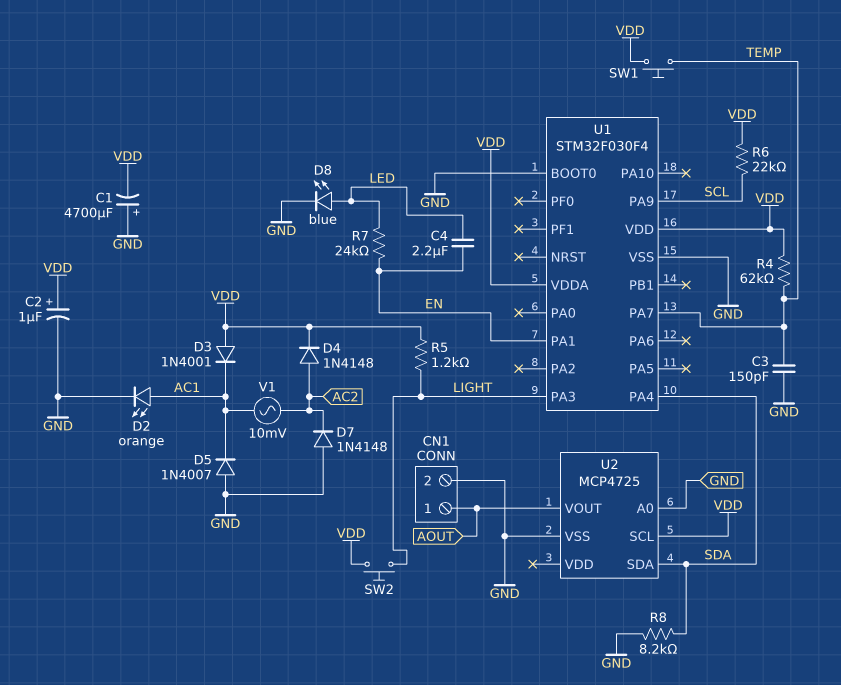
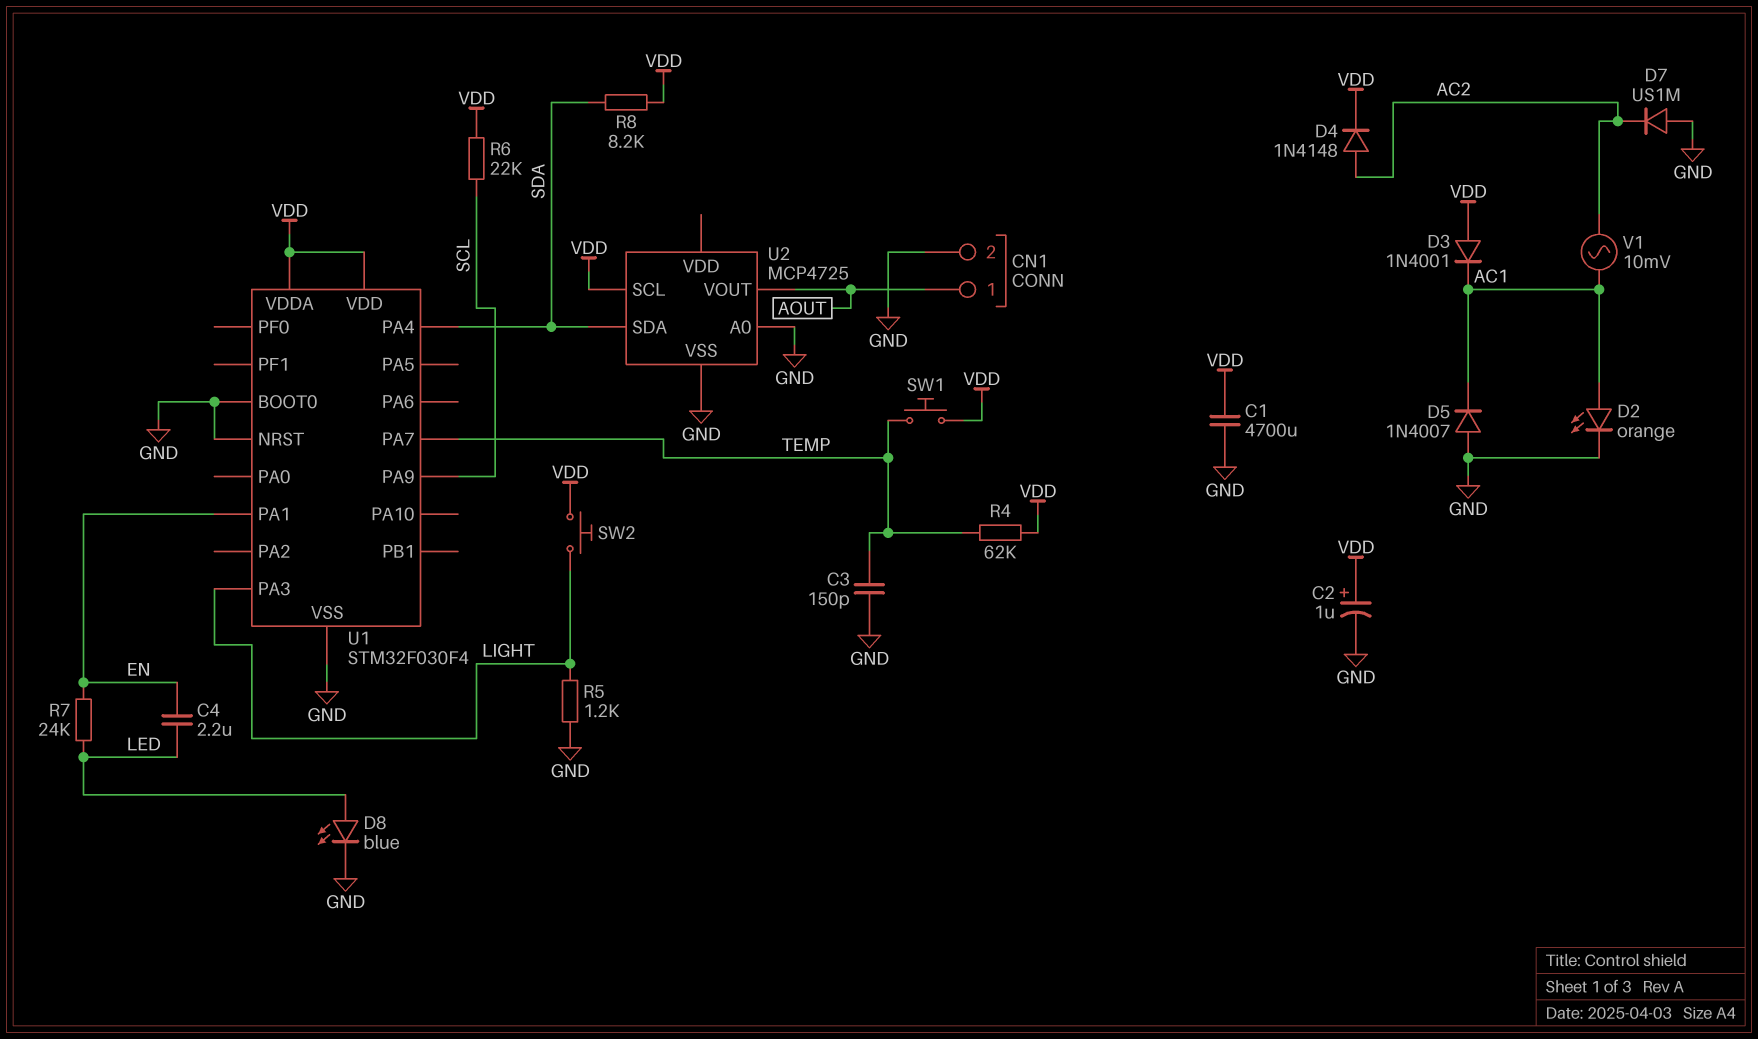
C1: 4700uF (plus GND, minus VDD) -> 4700uF (GND, VDD)
D7: diode 1N4148 (A GND, K AC2) -> diode US1M (A GND, K AC2)
R5: 1.2k (LIGHT, VDD) -> 1.2k (GND, LIGHT)
R8: 8.2k (GND, SDA) -> 8.2k (SDA, VDD)
U1 pin NRST: none -> GND

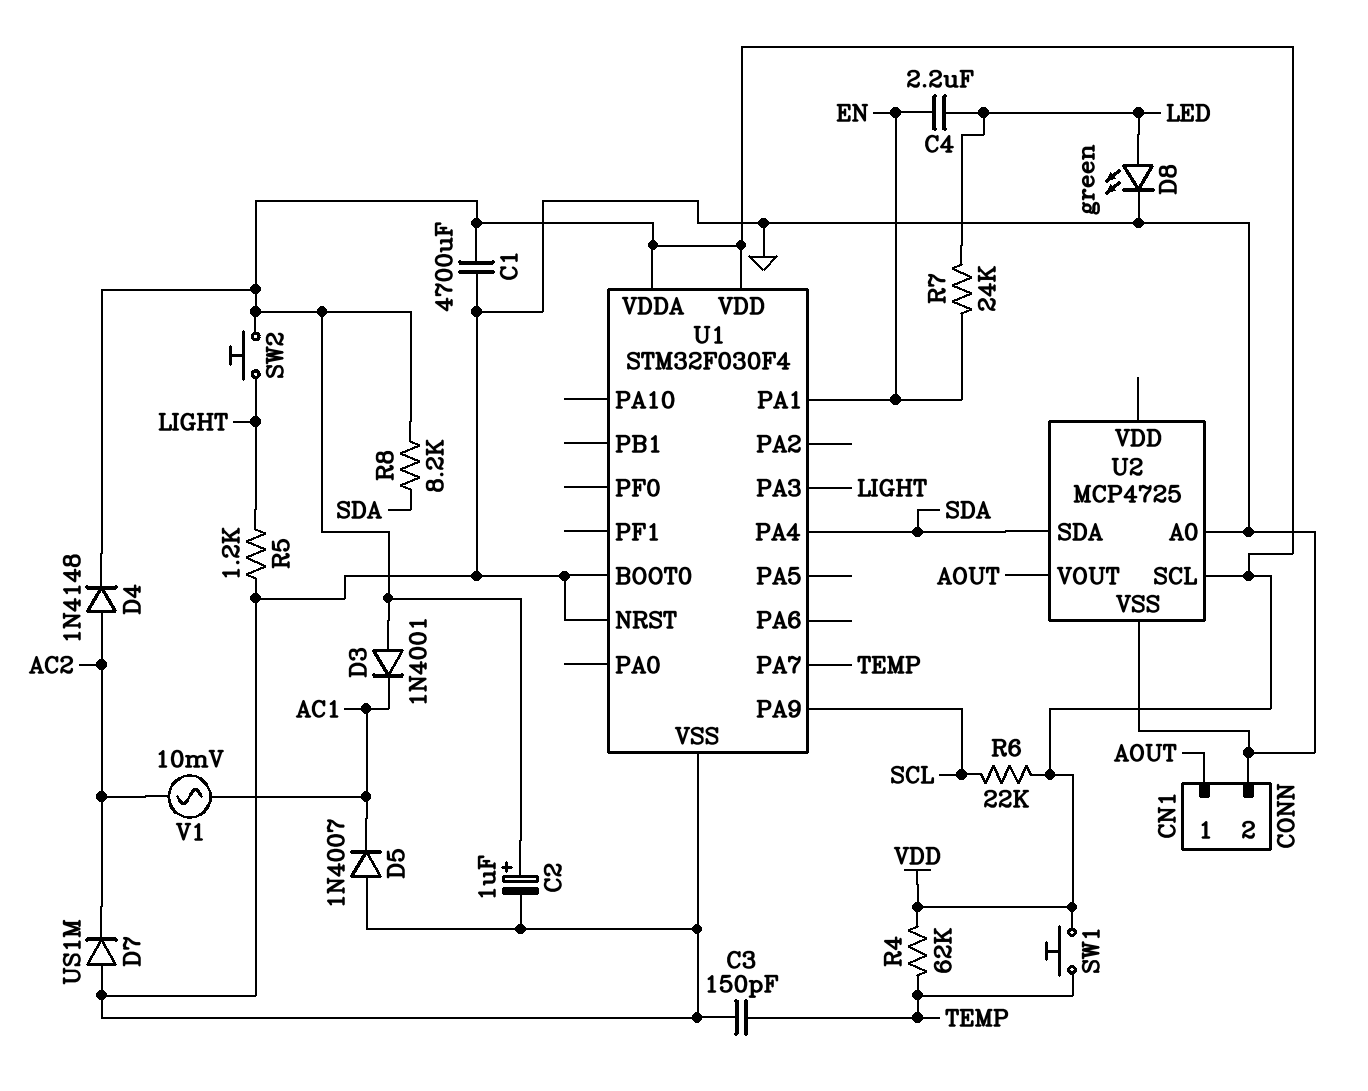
D2: LED orange (A AC1, K GND) -> none
D8: LED blue (A LED, K GND) -> LED green (A LED, K GND)

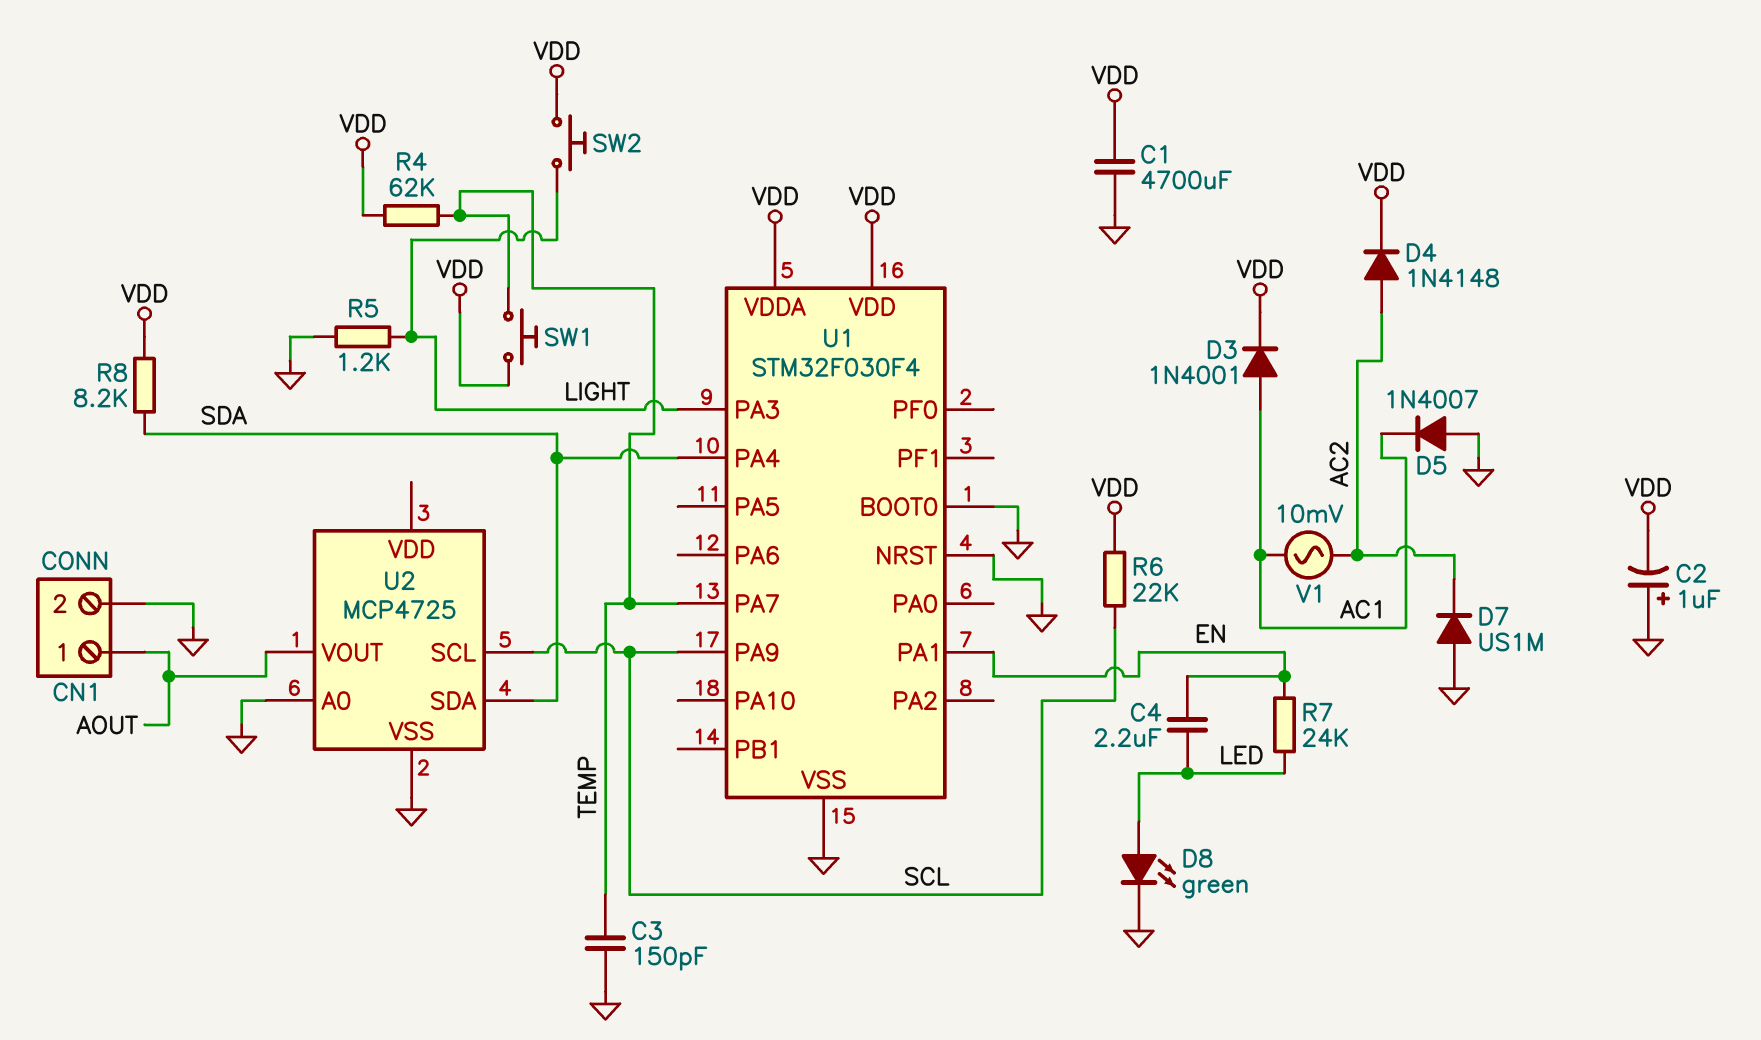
C2: 1uF (plus VDD, minus GND) -> 1uF (plus GND, minus VDD)
D3: diode 1N4001 (A VDD, K AC1) -> diode 1N4001 (A AC1, K VDD)
U2 pin SCL: VDD -> SCL

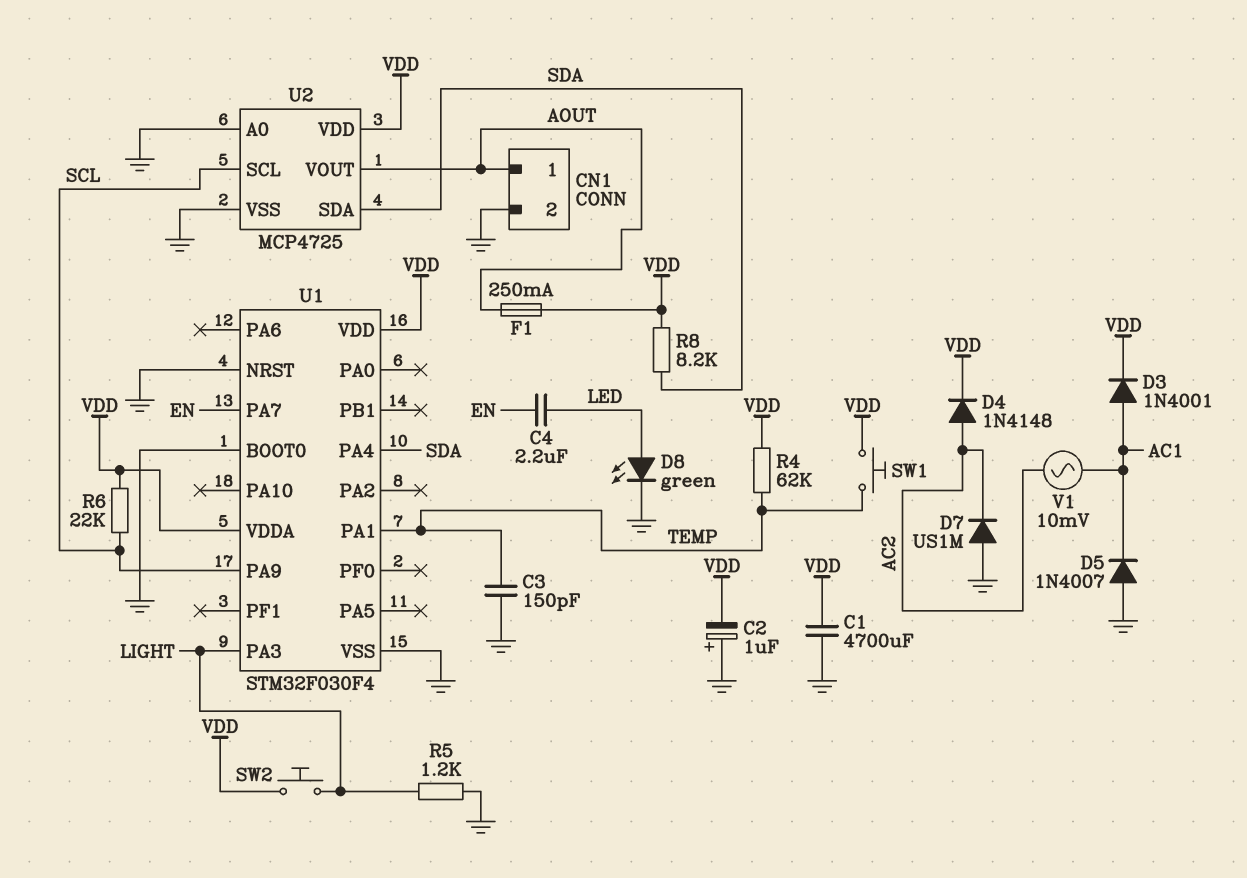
F1: none -> 250mA (AOUT, VDD)
R7: 24k (EN, LED) -> none
U1 pin PA1: EN -> TEMP
U1 pin PA7: TEMP -> EN
U2 pin VDD: none -> VDD

